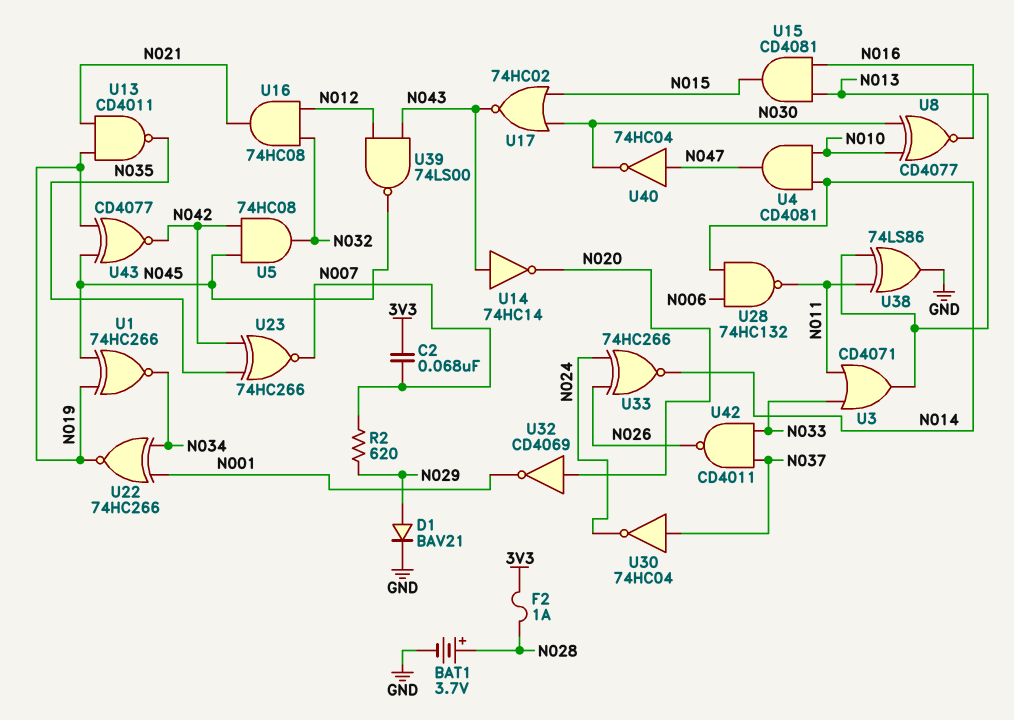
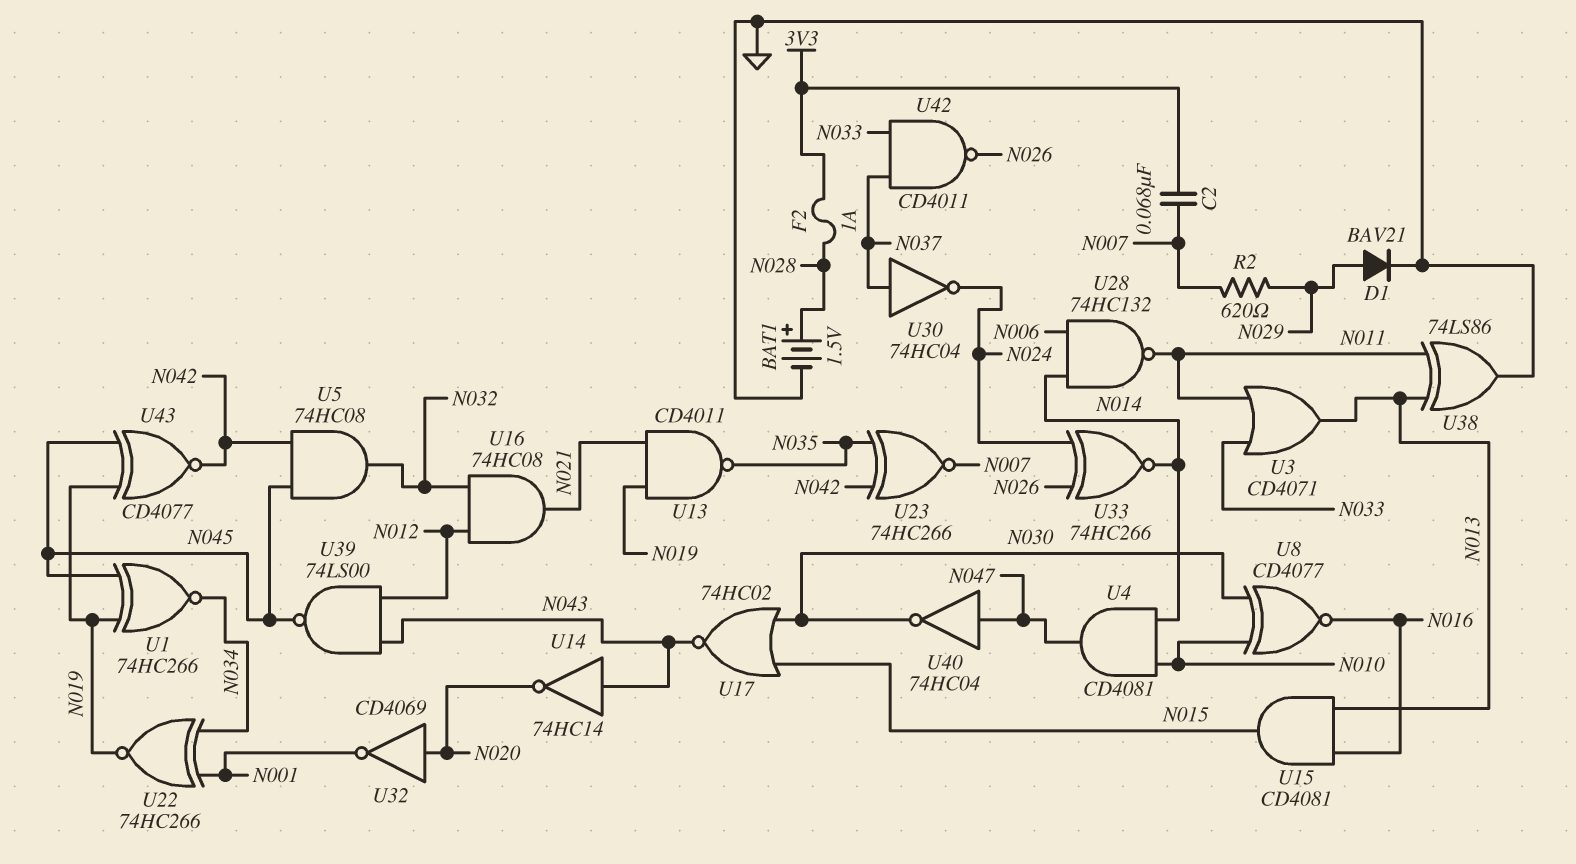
BAT1: 3.7V (plus N028, minus GND) -> 1.5V (plus N028, minus GND)

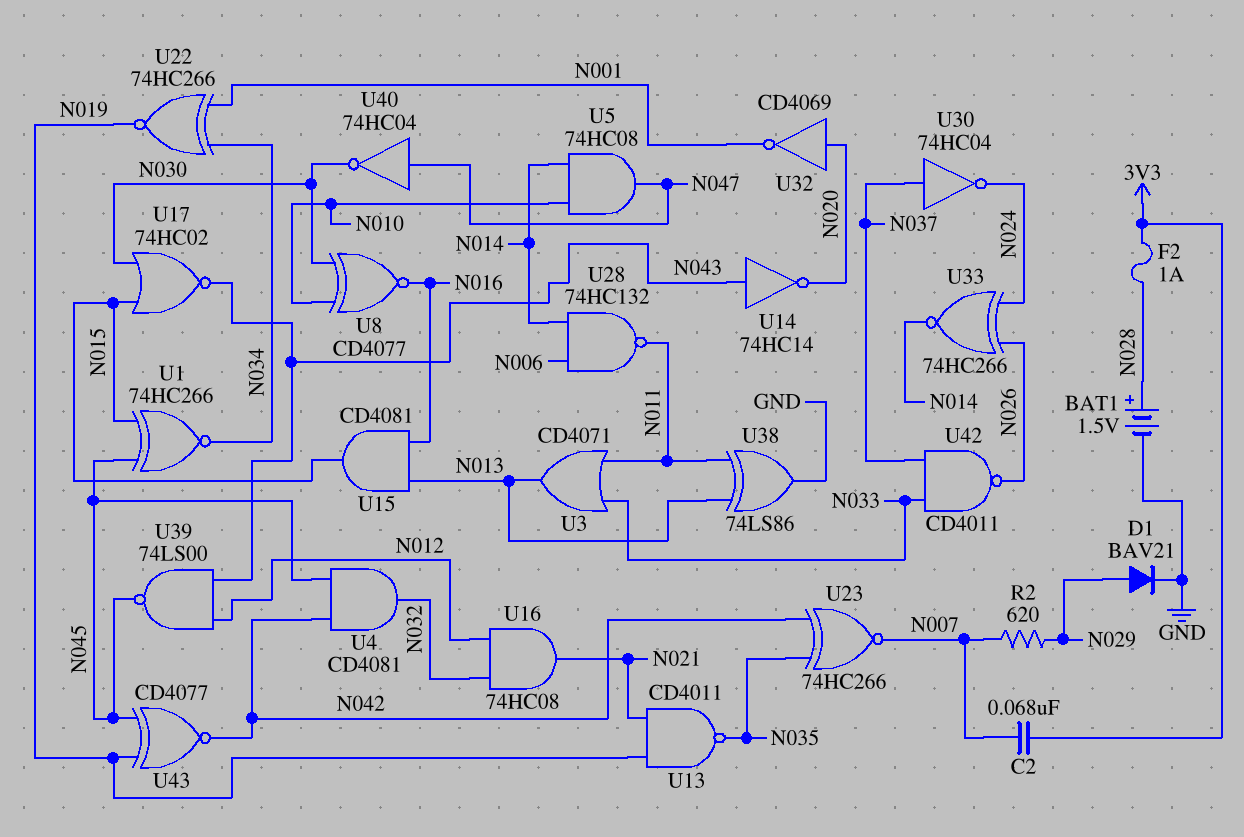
U1: XNOR 74HC266 (in N019, in N045, out N034) -> XNOR 74HC266 (in N015, in N045, out N034)
U4: AND CD4081 (in N010, in N014, out N047) -> AND CD4081 (in N042, in N045, out N032)
U5: AND 74HC08 (in N042, in N045, out N032) -> AND 74HC08 (in N010, in N014, out N047)

